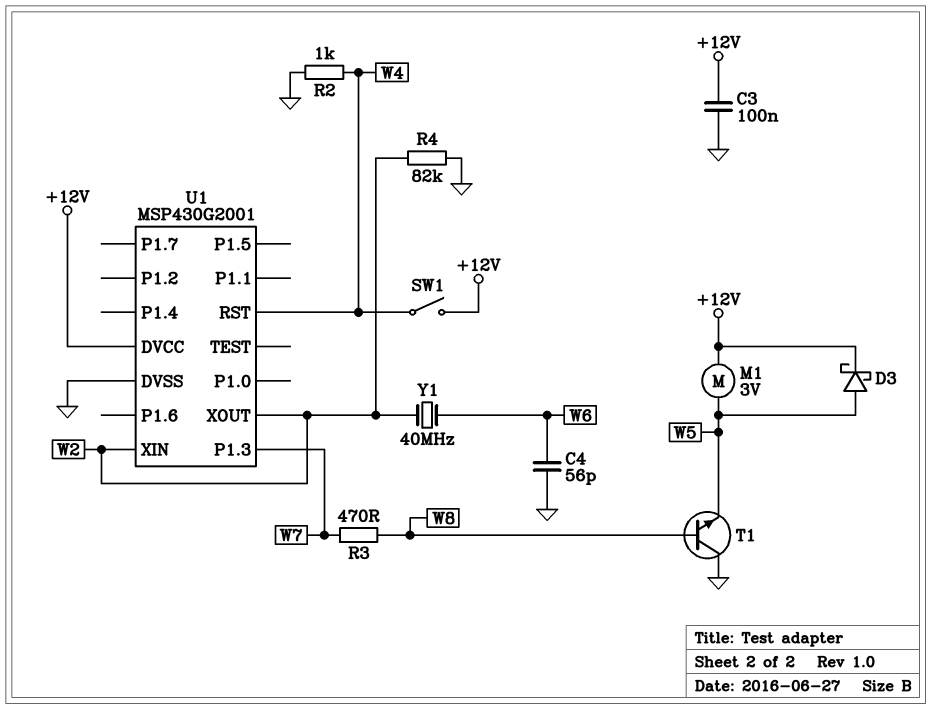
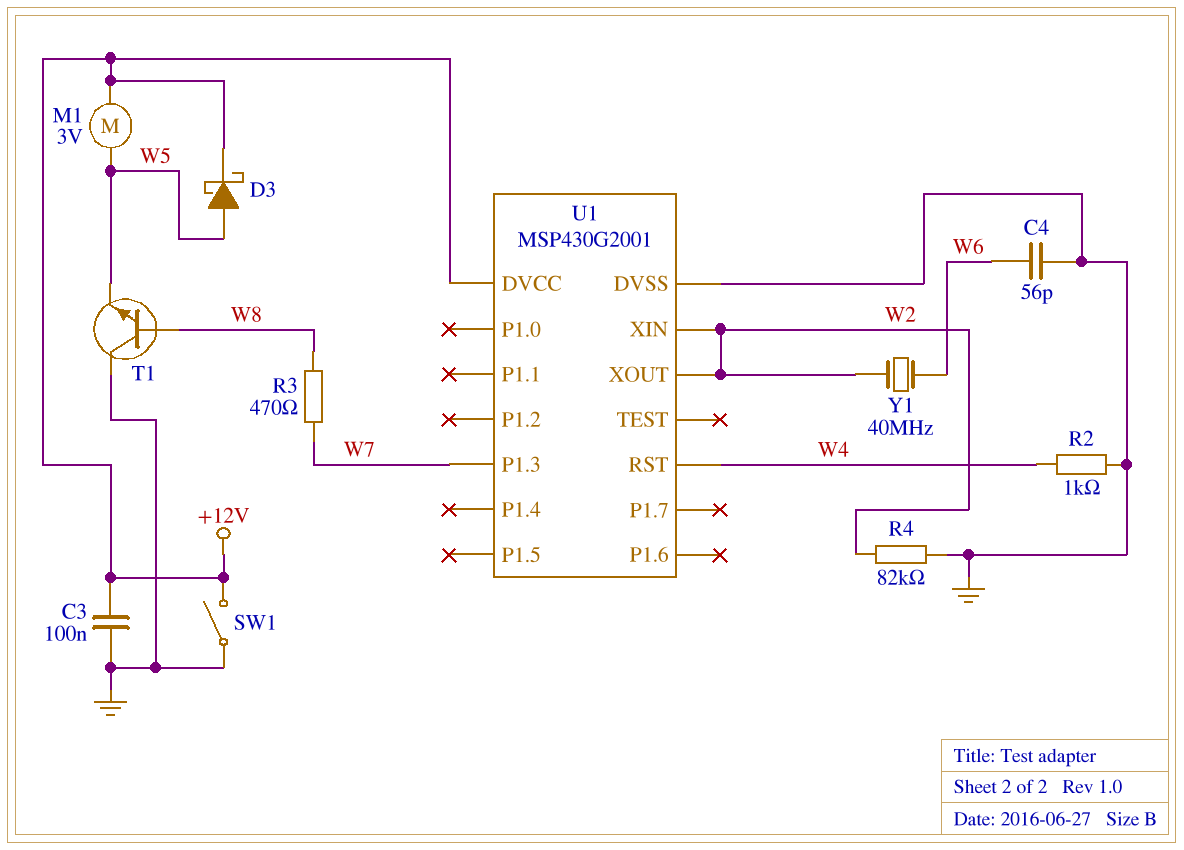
SW1: switch (+12V, W4) -> switch (+12V, GND)

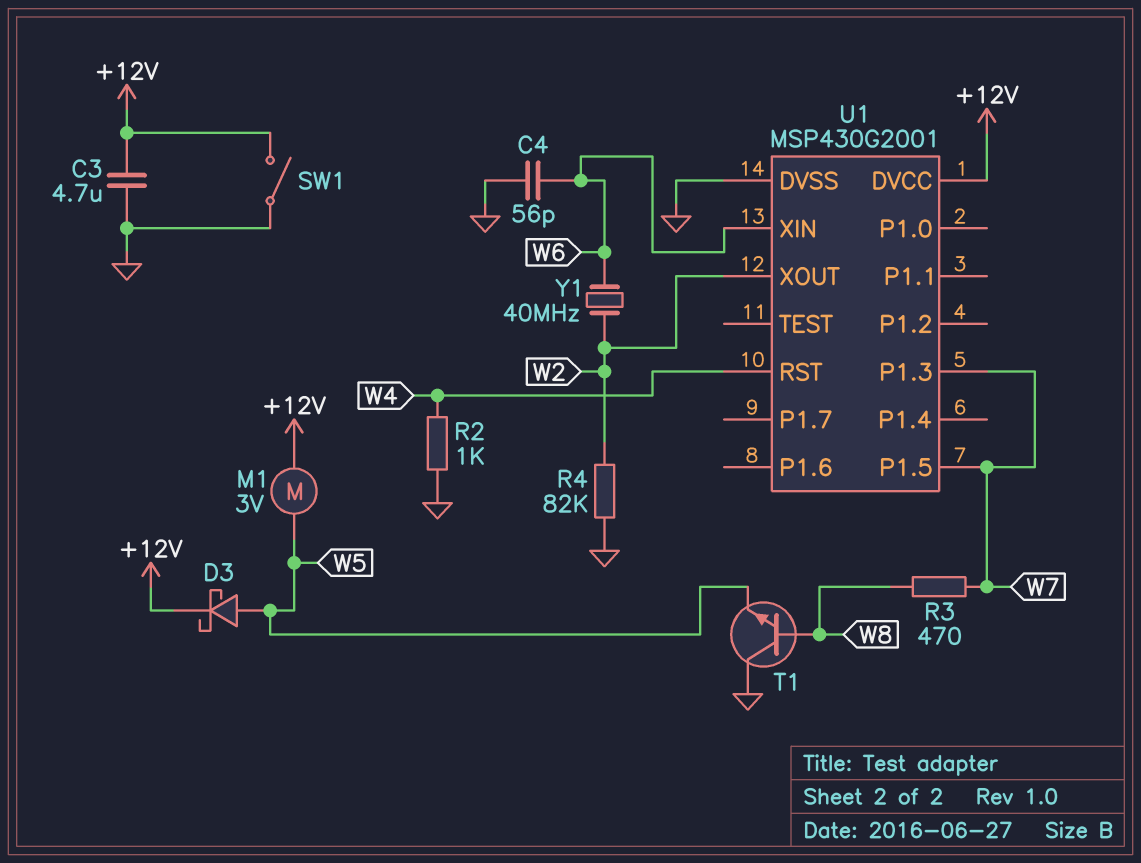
C3: 100nF (+12V, GND) -> 4.7uF (+12V, GND)
U1 pin P1.5: none -> W7
U1 pin XIN: W2 -> W6

